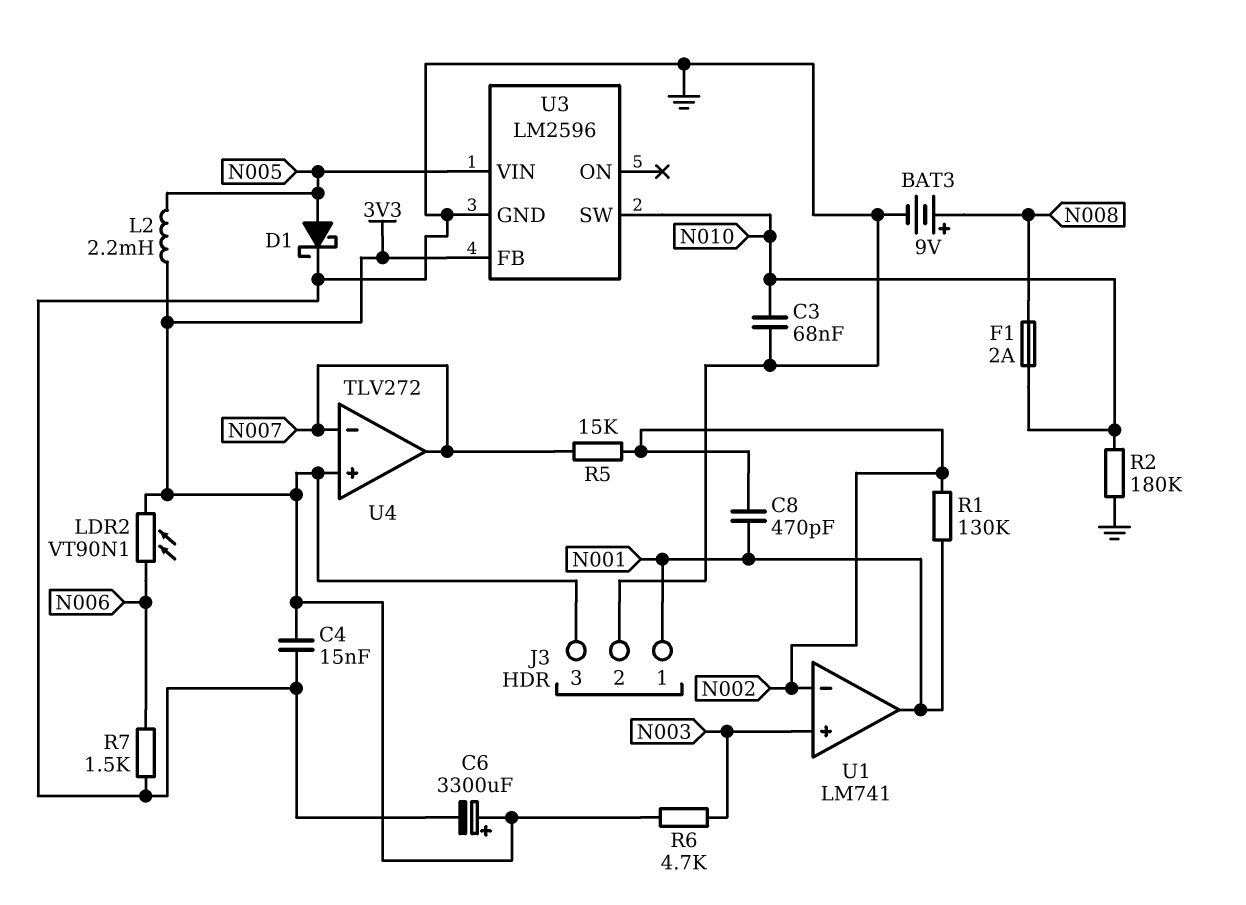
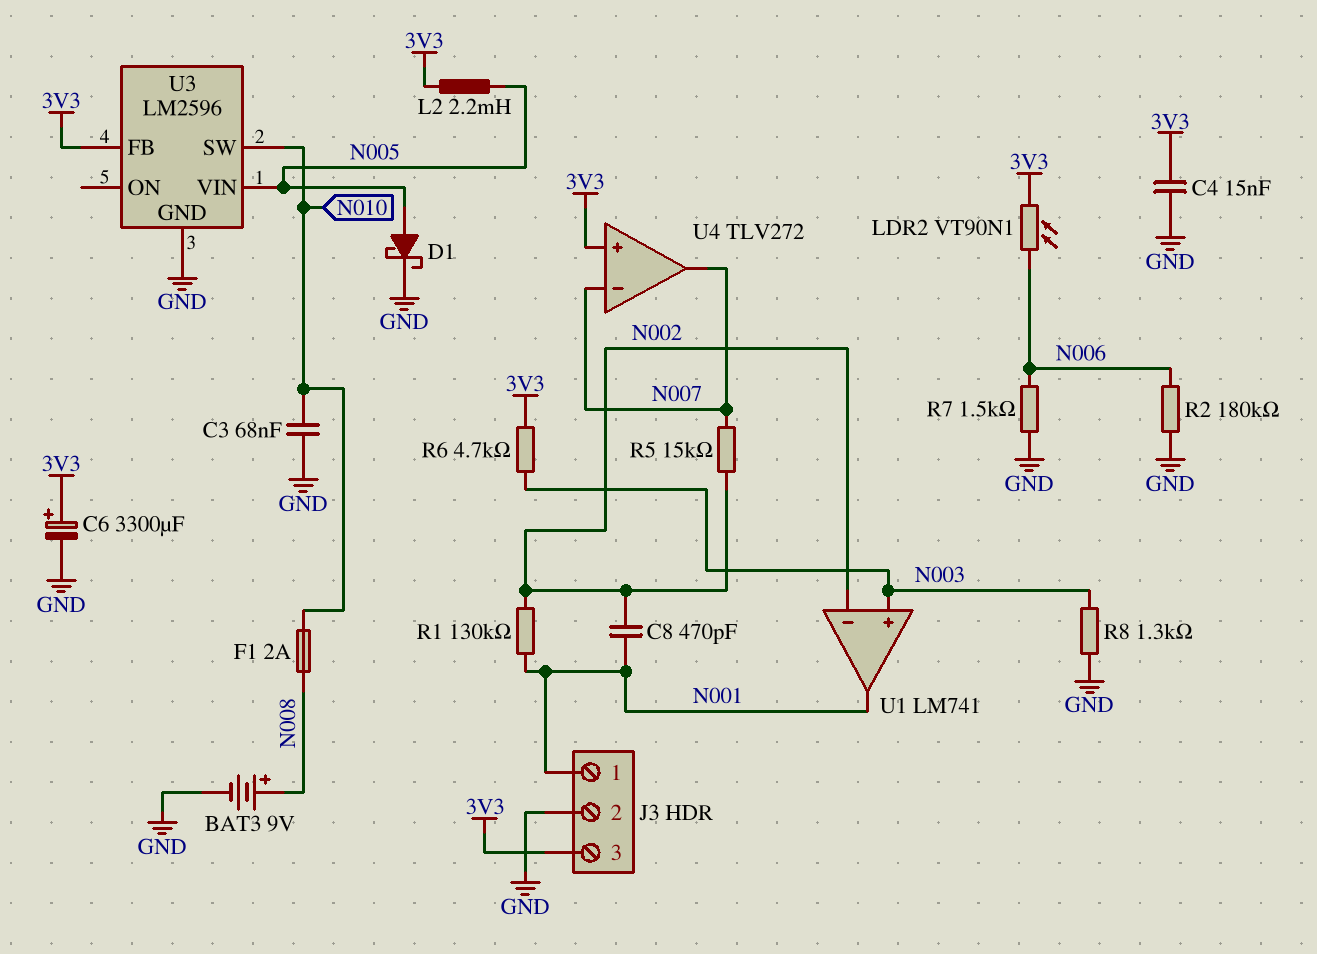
R2: 180k (GND, N010) -> 180k (GND, N006)
R8: none -> 1.3k (GND, N003)

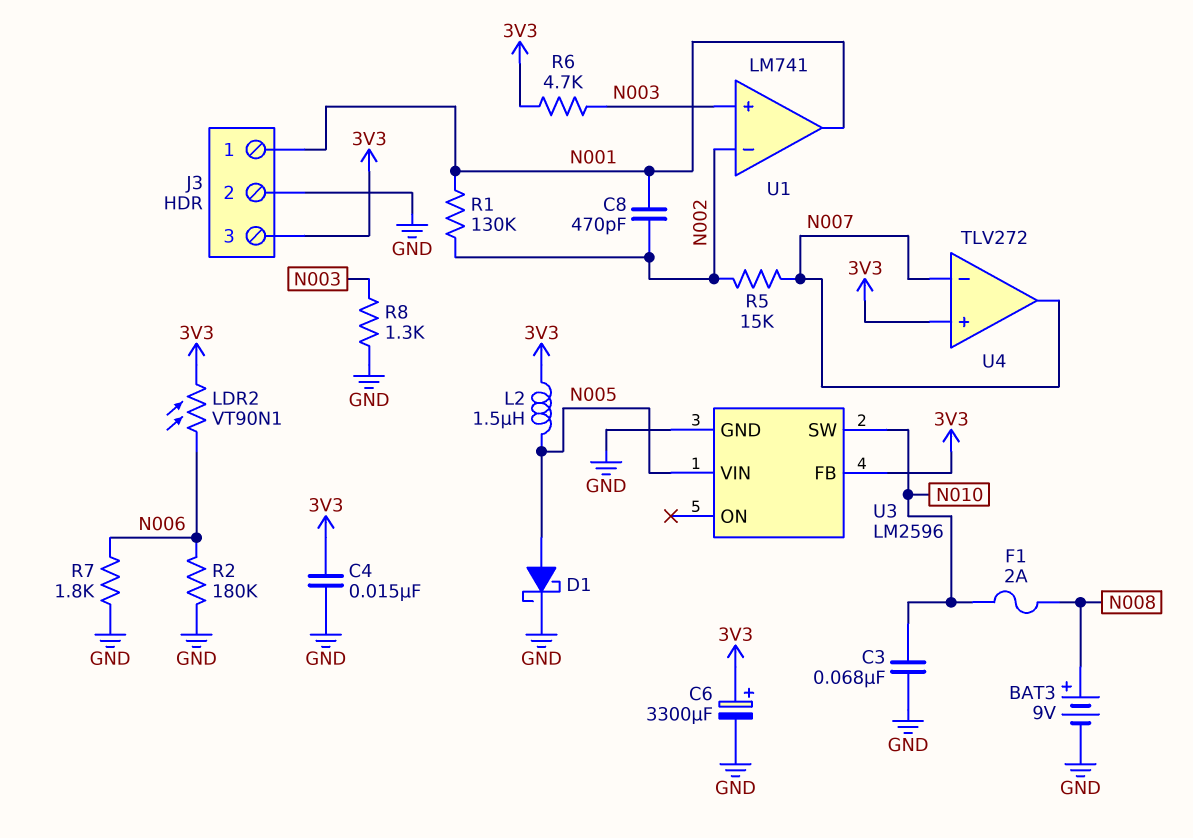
L2: 2.2mH (3V3, N005) -> 1.5uH (3V3, N005)
R7: 1.5k (GND, N006) -> 1.8k (GND, N006)

